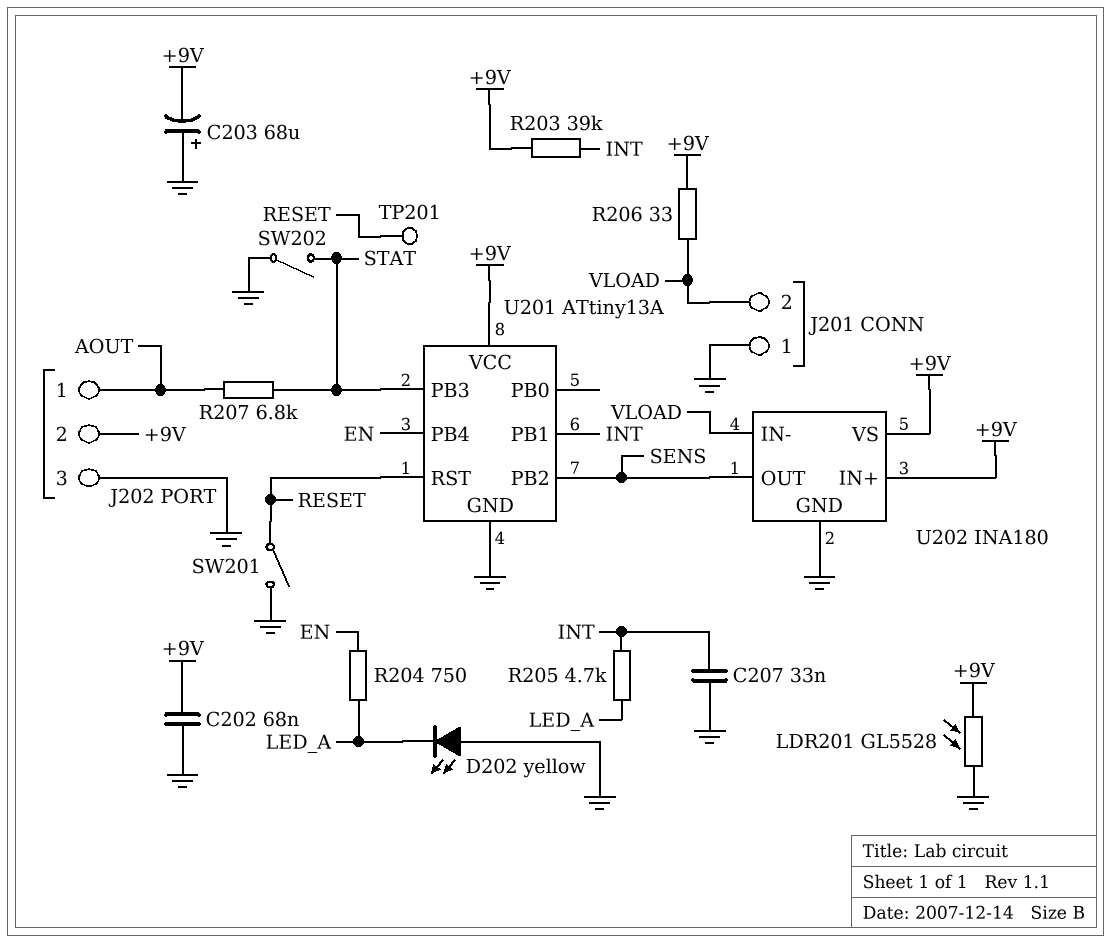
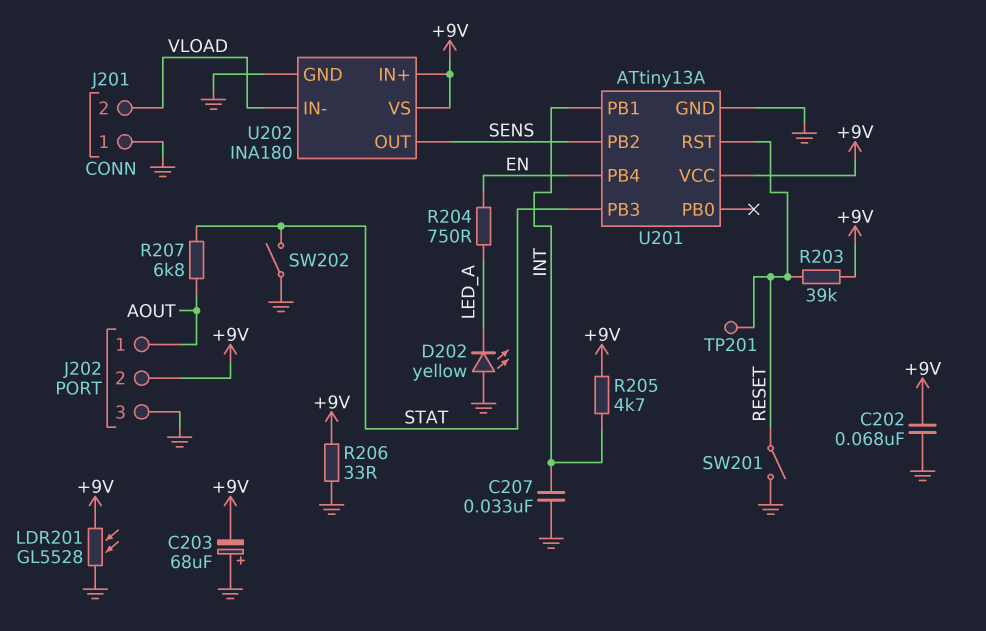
R203: 39k (+9V, INT) -> 39k (+9V, RESET)
R205: 4.7k (INT, LED_A) -> 4.7k (+9V, INT)
R206: 33 (+9V, VLOAD) -> 33 (+9V, GND)

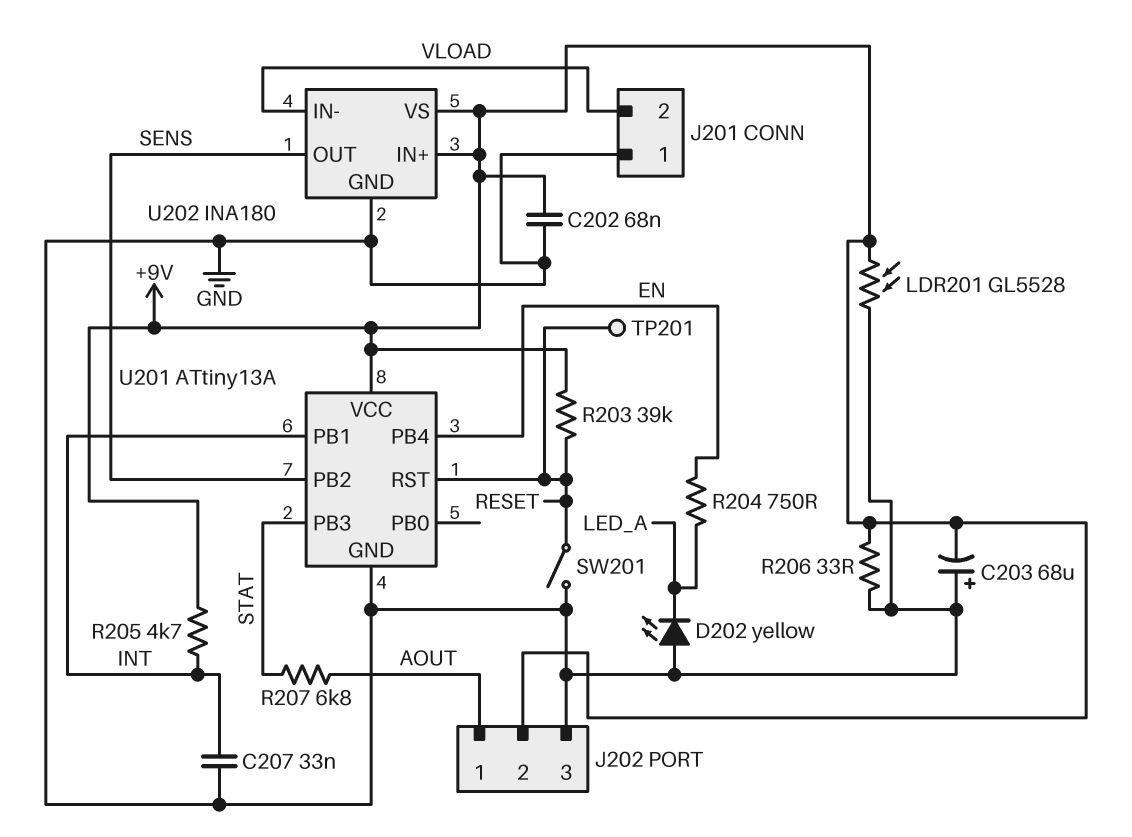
SW202: switch (GND, STAT) -> none

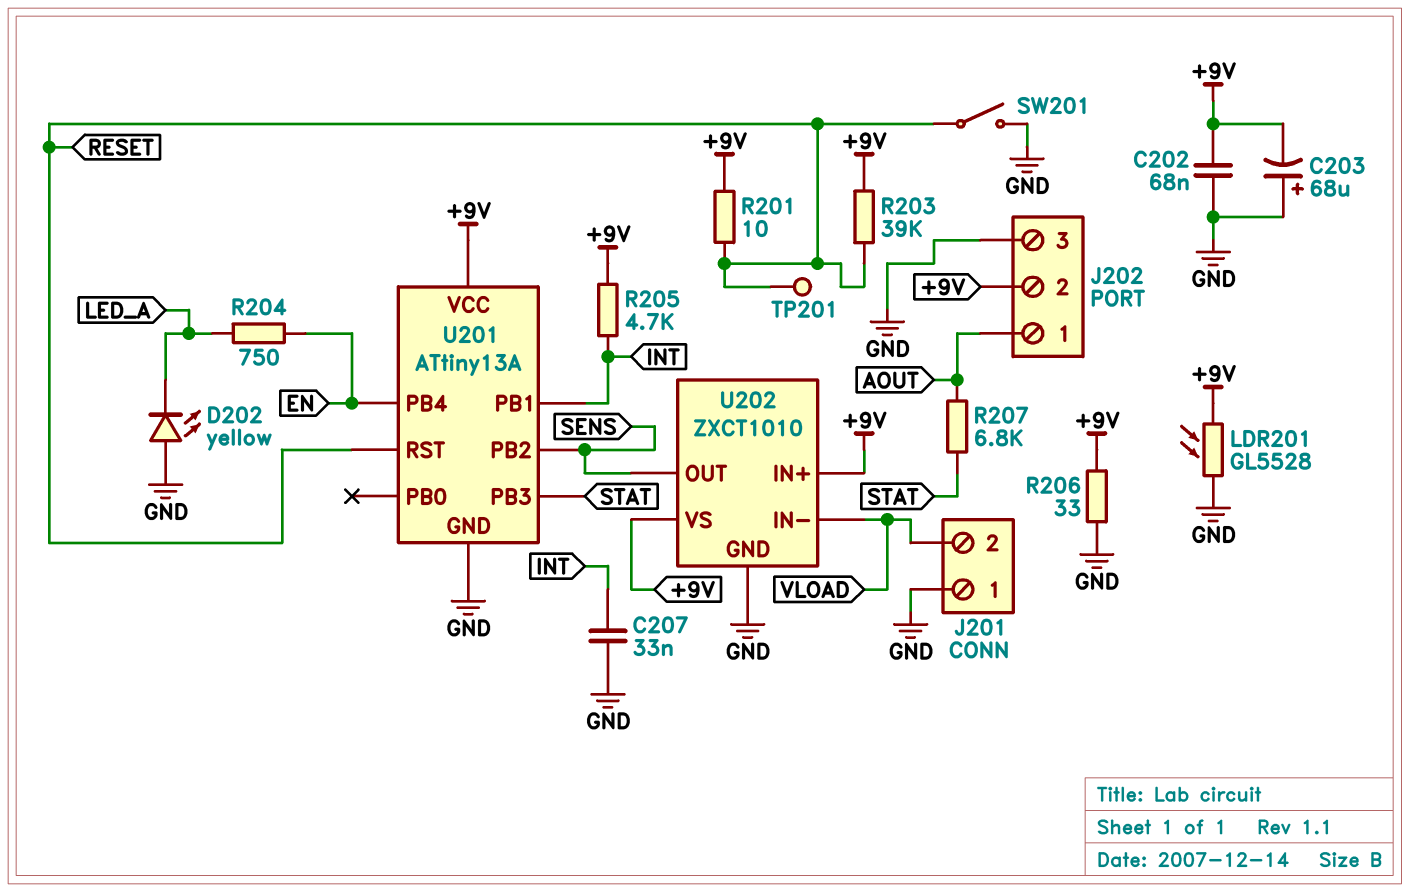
R201: none -> 10 (+9V, RESET)
U202: INA180 -> ZXCT1010

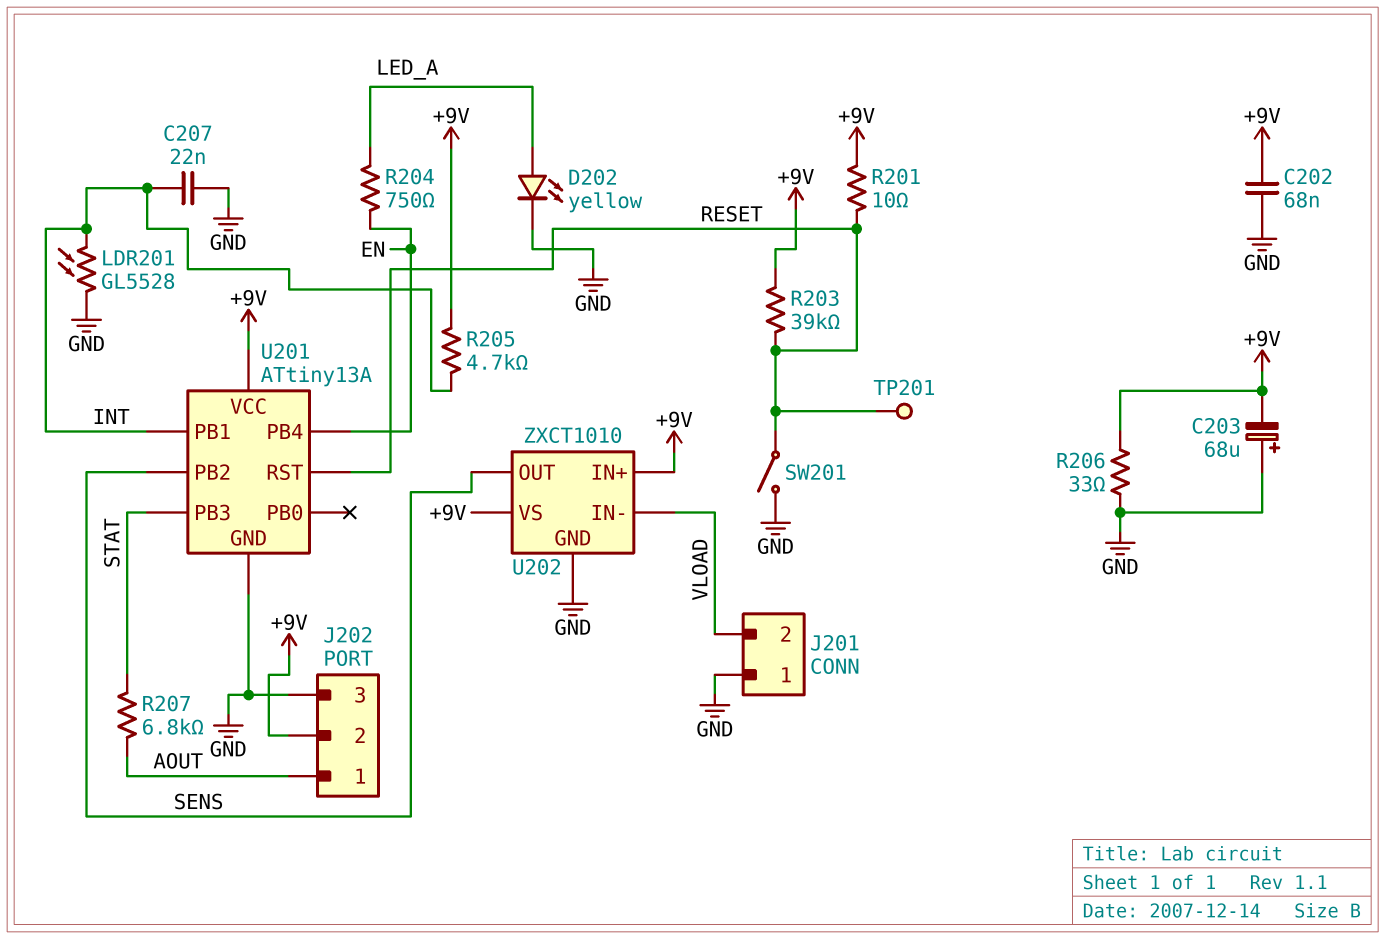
C207: 33nF (GND, INT) -> 22nF (GND, INT)
D202: LED yellow (A GND, K LED_A) -> LED yellow (A LED_A, K GND)
LDR201: GL5528 (+9V, GND) -> GL5528 (GND, INT)

